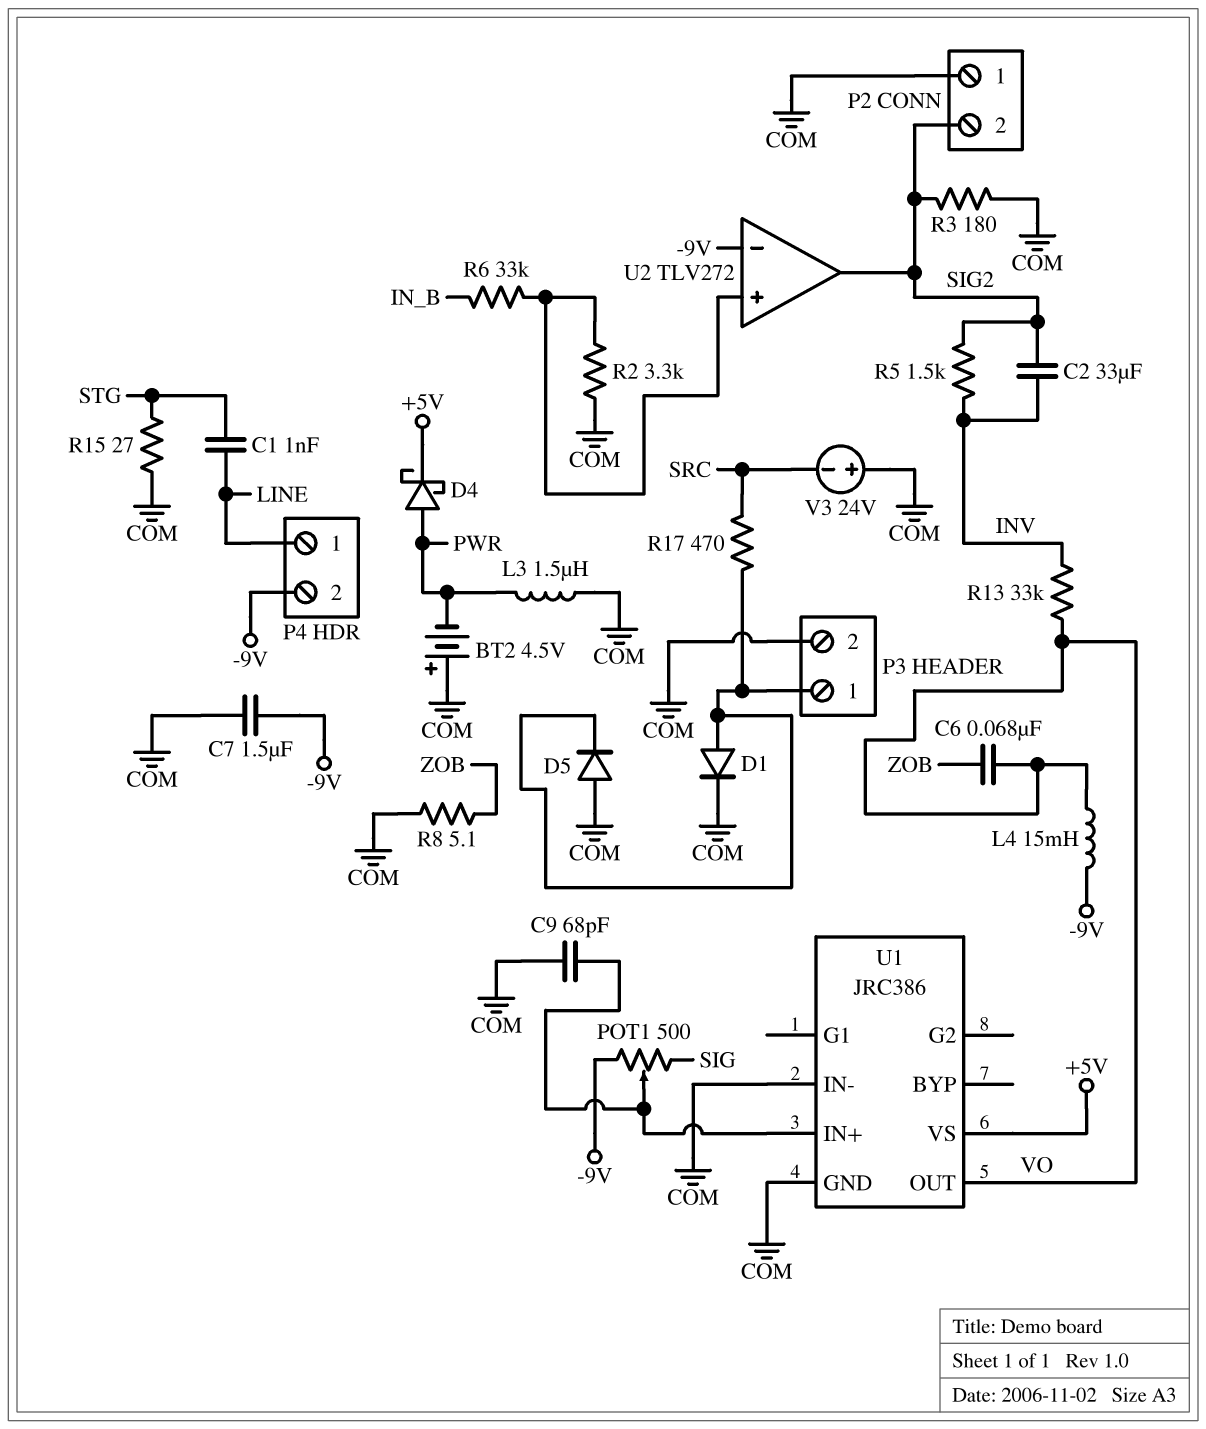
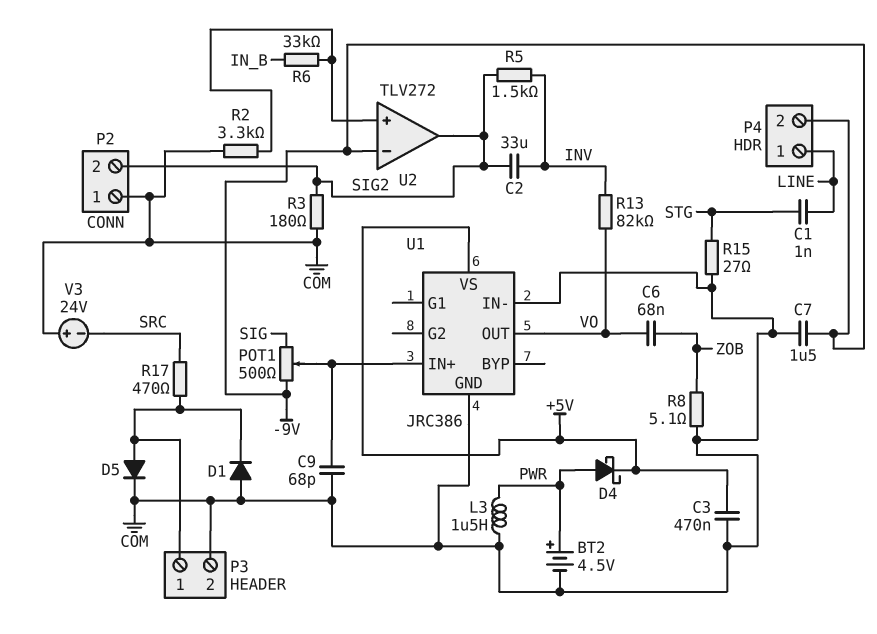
BT2: 4.5V (plus COM, minus PWR) -> 4.5V (plus PWR, minus COM)
C3: none -> 470nF (+5V, COM)
D1: diode (A P3/1, K COM) -> diode (A COM, K P3/1)
D5: diode (A COM, K P3/1) -> diode (A P3/1, K COM)
L4: 15mH (-9V, VO) -> none
R13: 33k (INV, VO) -> 82k (INV, VO)

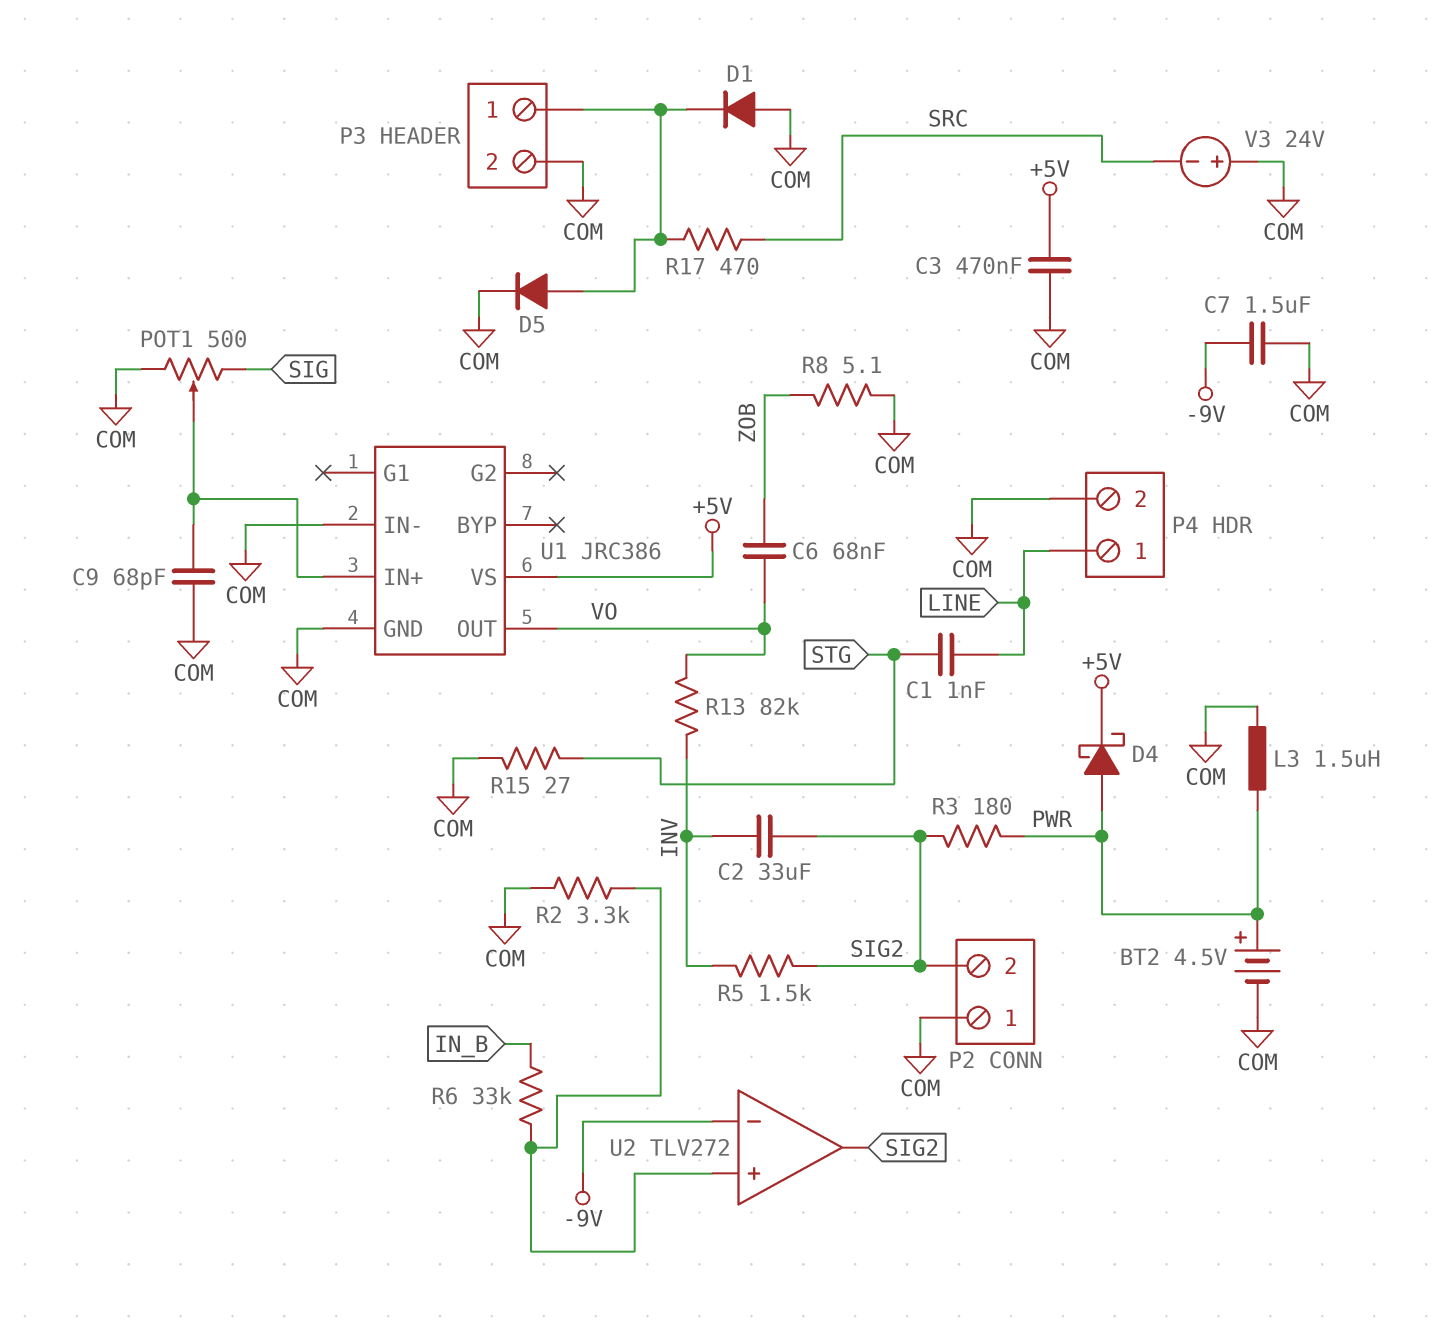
P4 pin 2: -9V -> COM
POT1: 500 (-9V, SIG, wiper U1/IN+) -> 500 (COM, SIG, wiper U1/IN+)
R3: 180 (COM, SIG2) -> 180 (PWR, SIG2)

